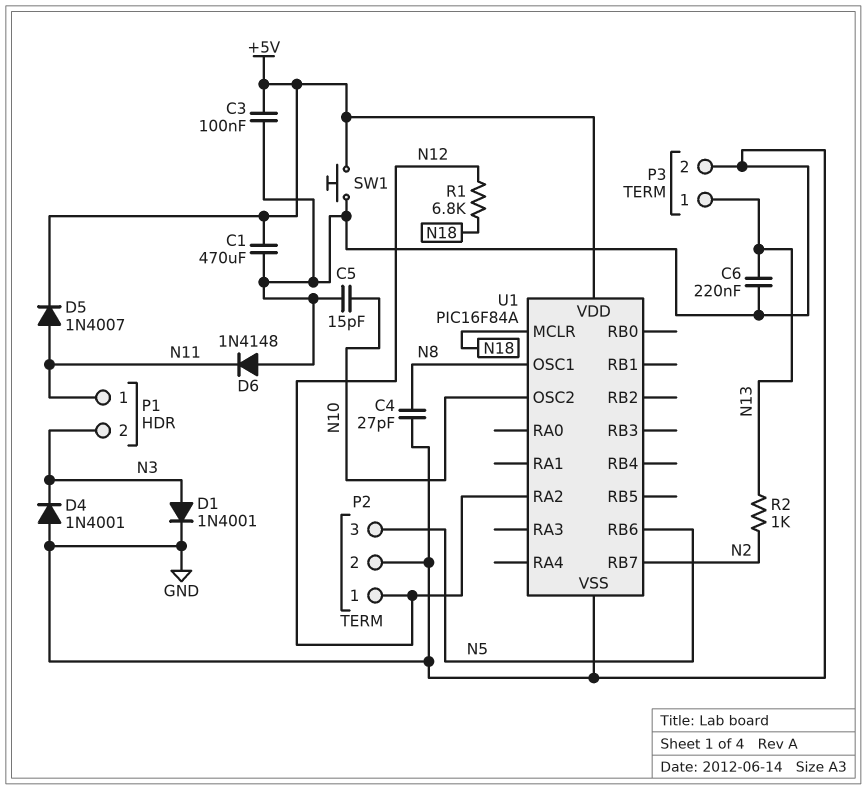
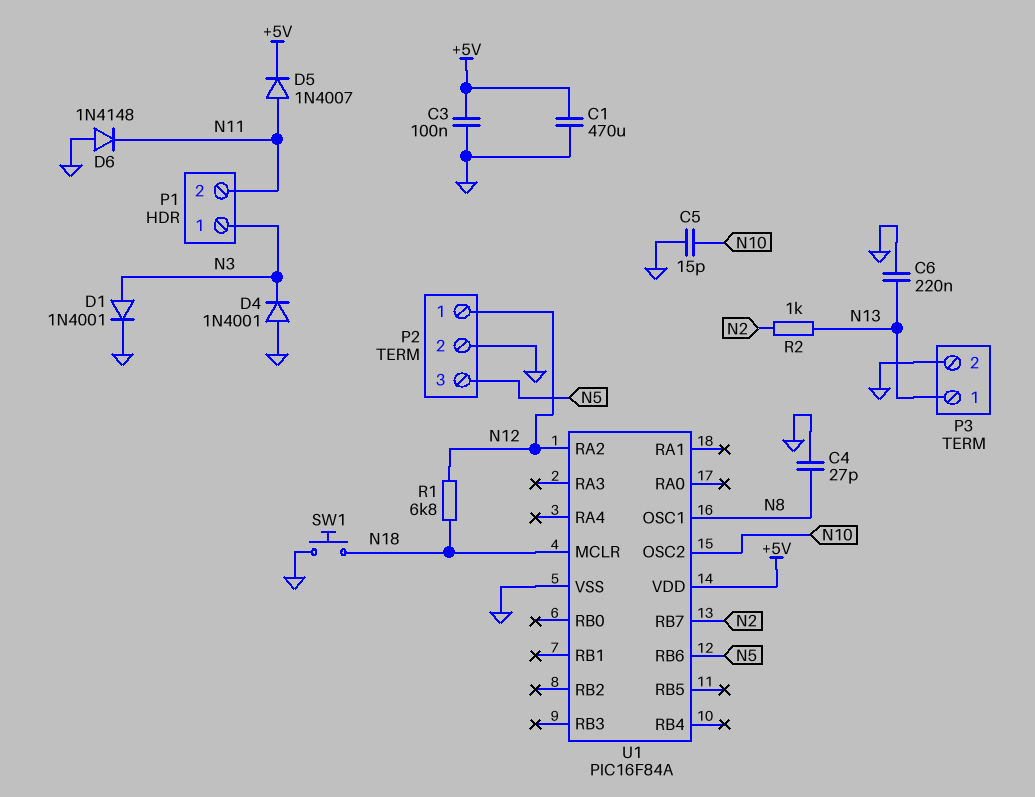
P1 pin 1: N11 -> N3
P1 pin 2: N3 -> N11
SW1: button (+5V, GND) -> button (GND, N18)

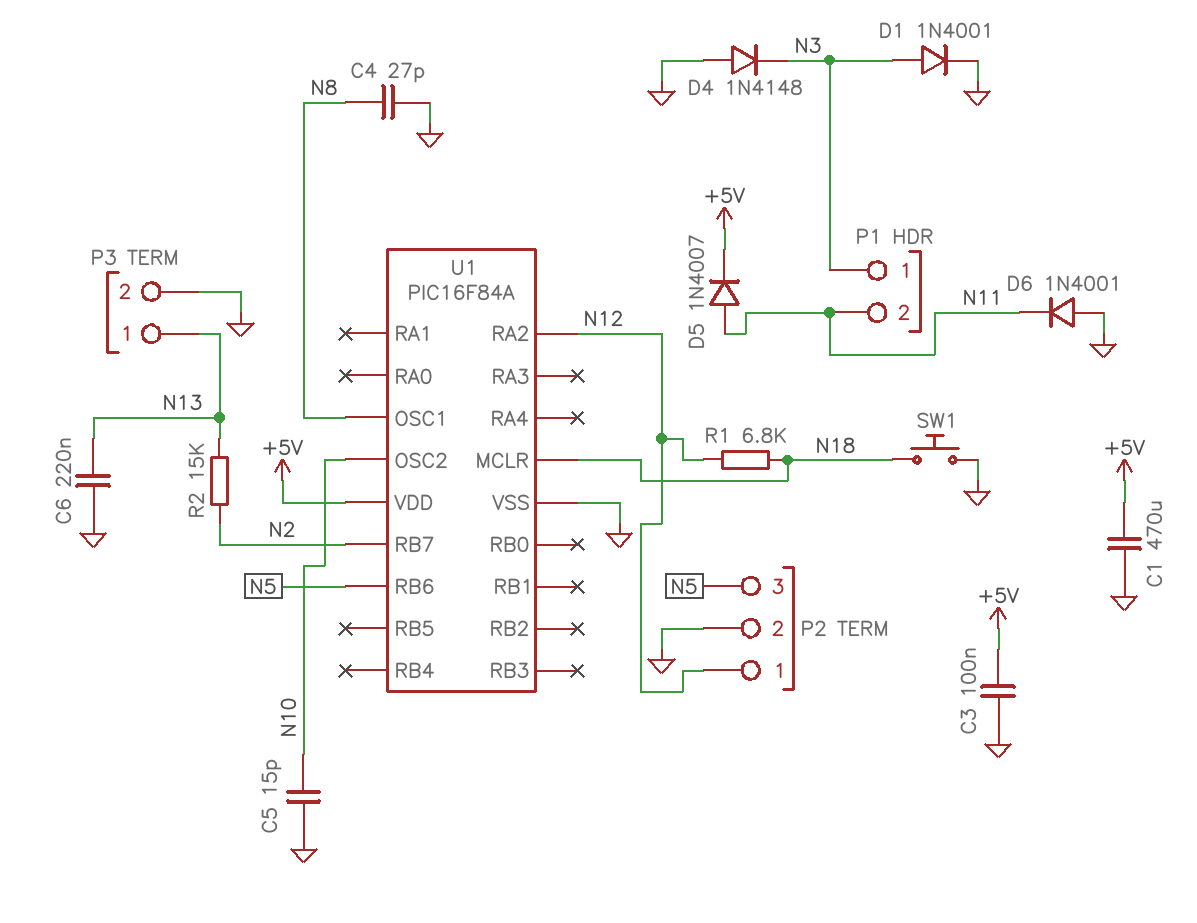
D4: diode 1N4001 (A GND, K N3) -> diode 1N4148 (A GND, K N3)
D6: diode 1N4148 (A GND, K N11) -> diode 1N4001 (A GND, K N11)
R2: 1k (N2, N13) -> 15k (N2, N13)

